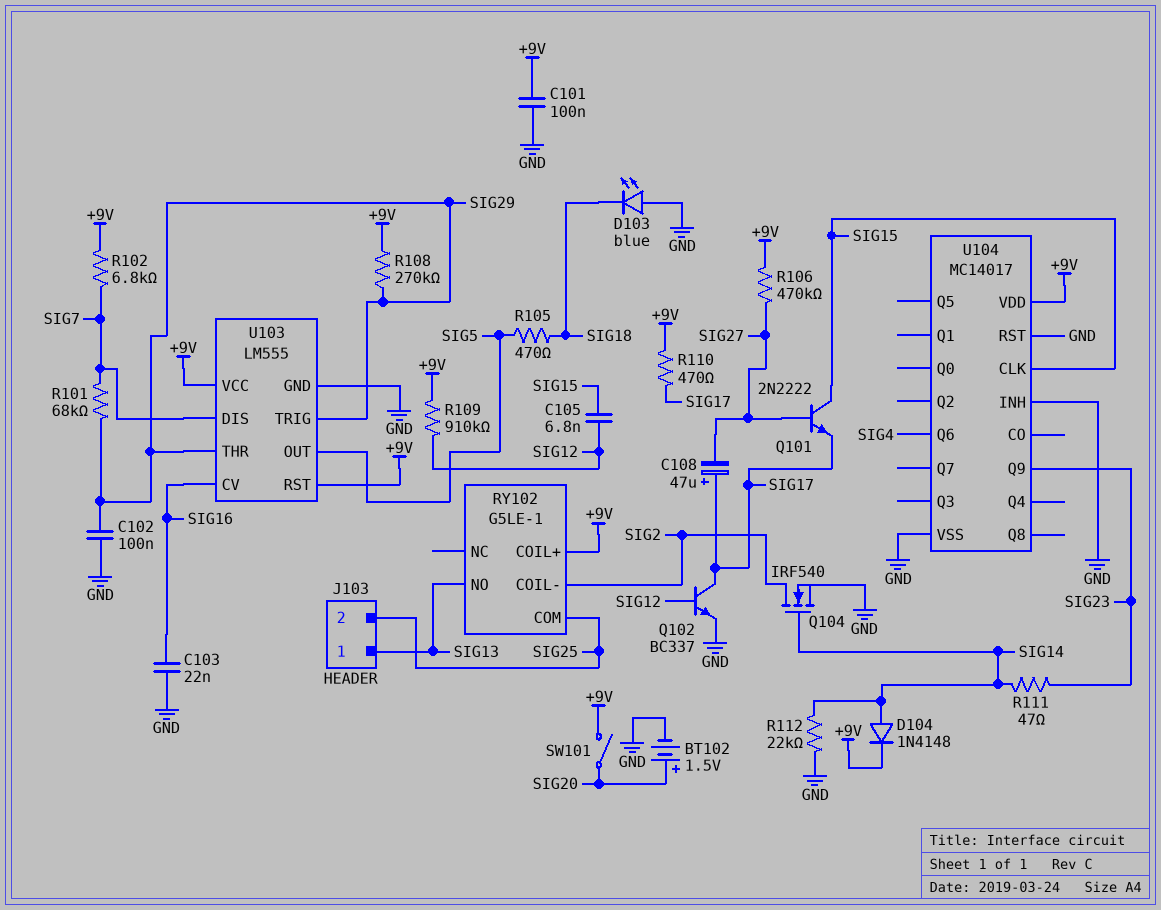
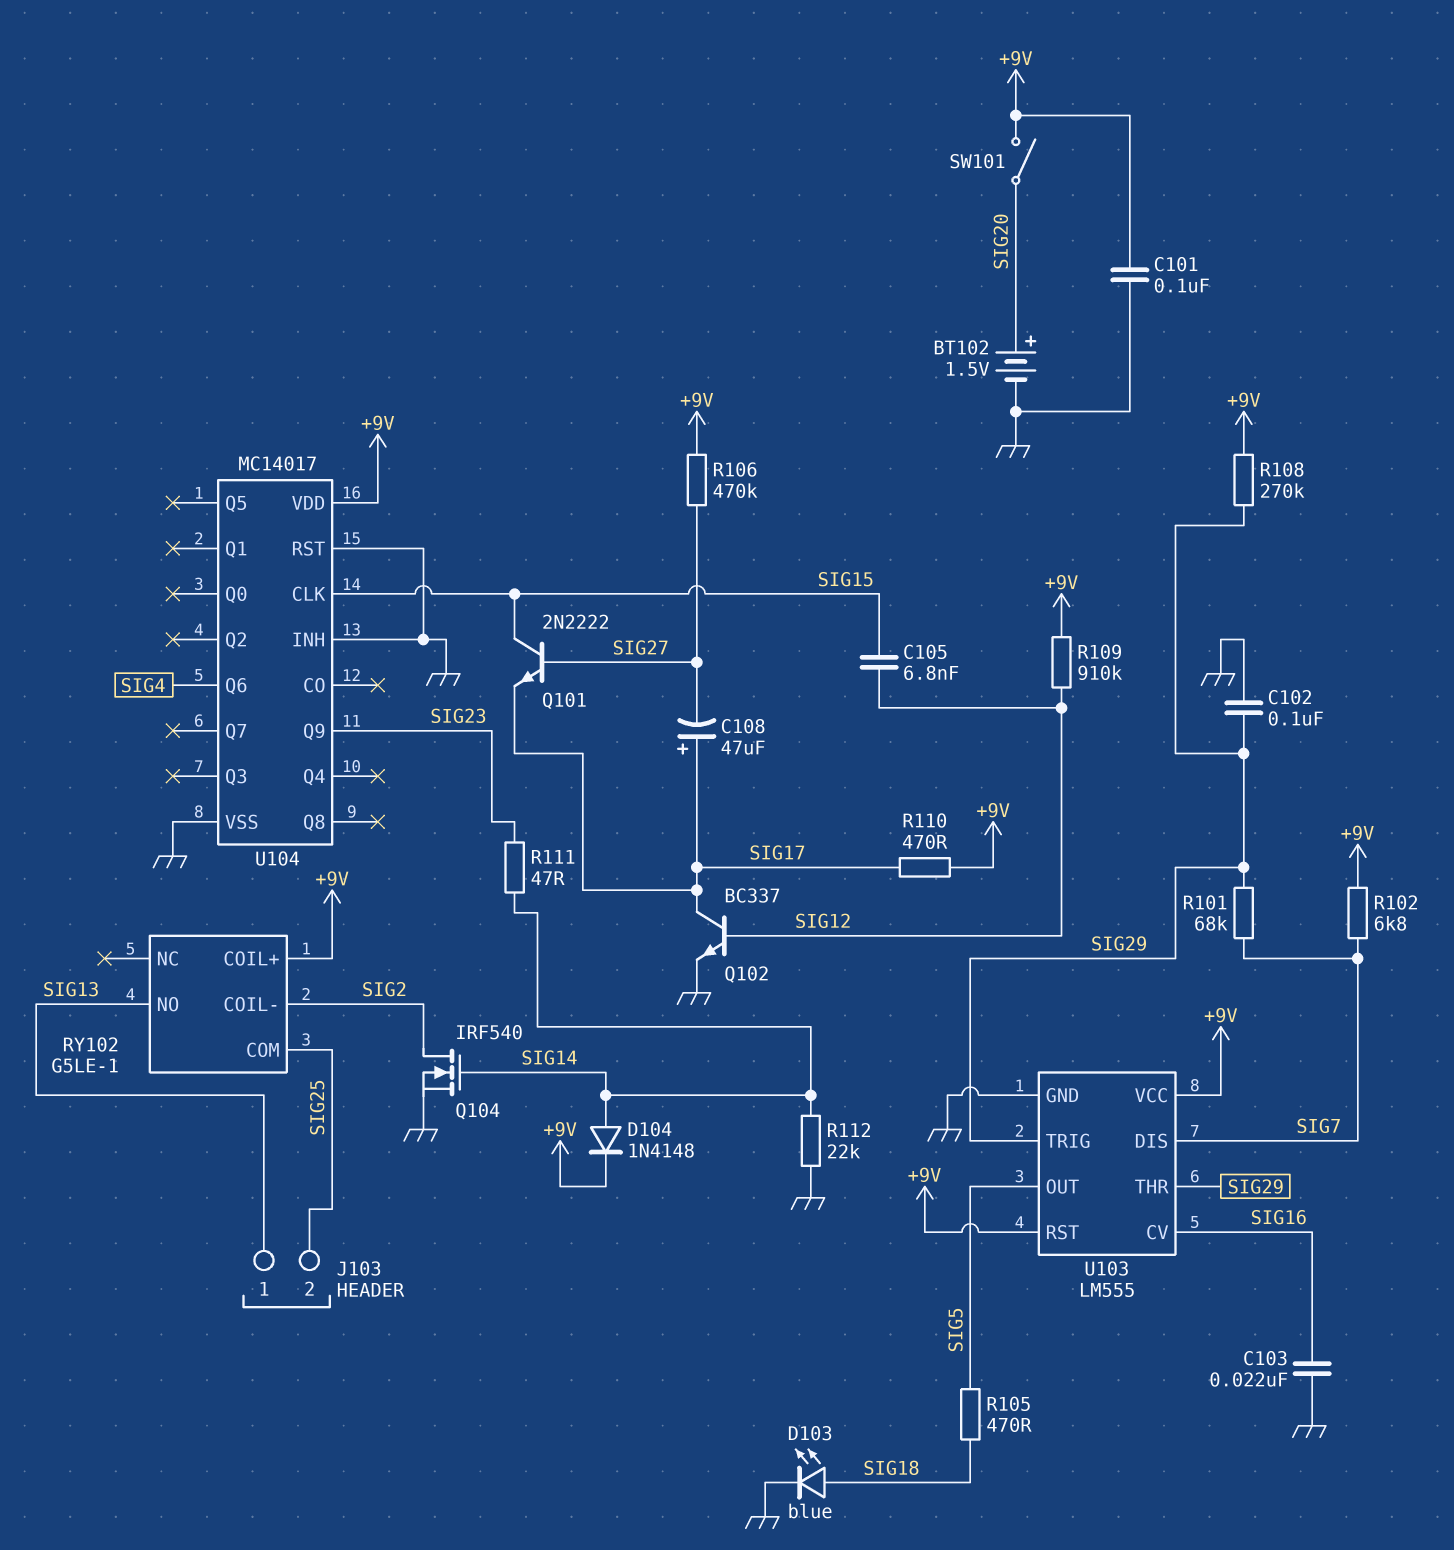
D103: LED blue (A GND, K SIG18) -> LED blue (A SIG18, K GND)

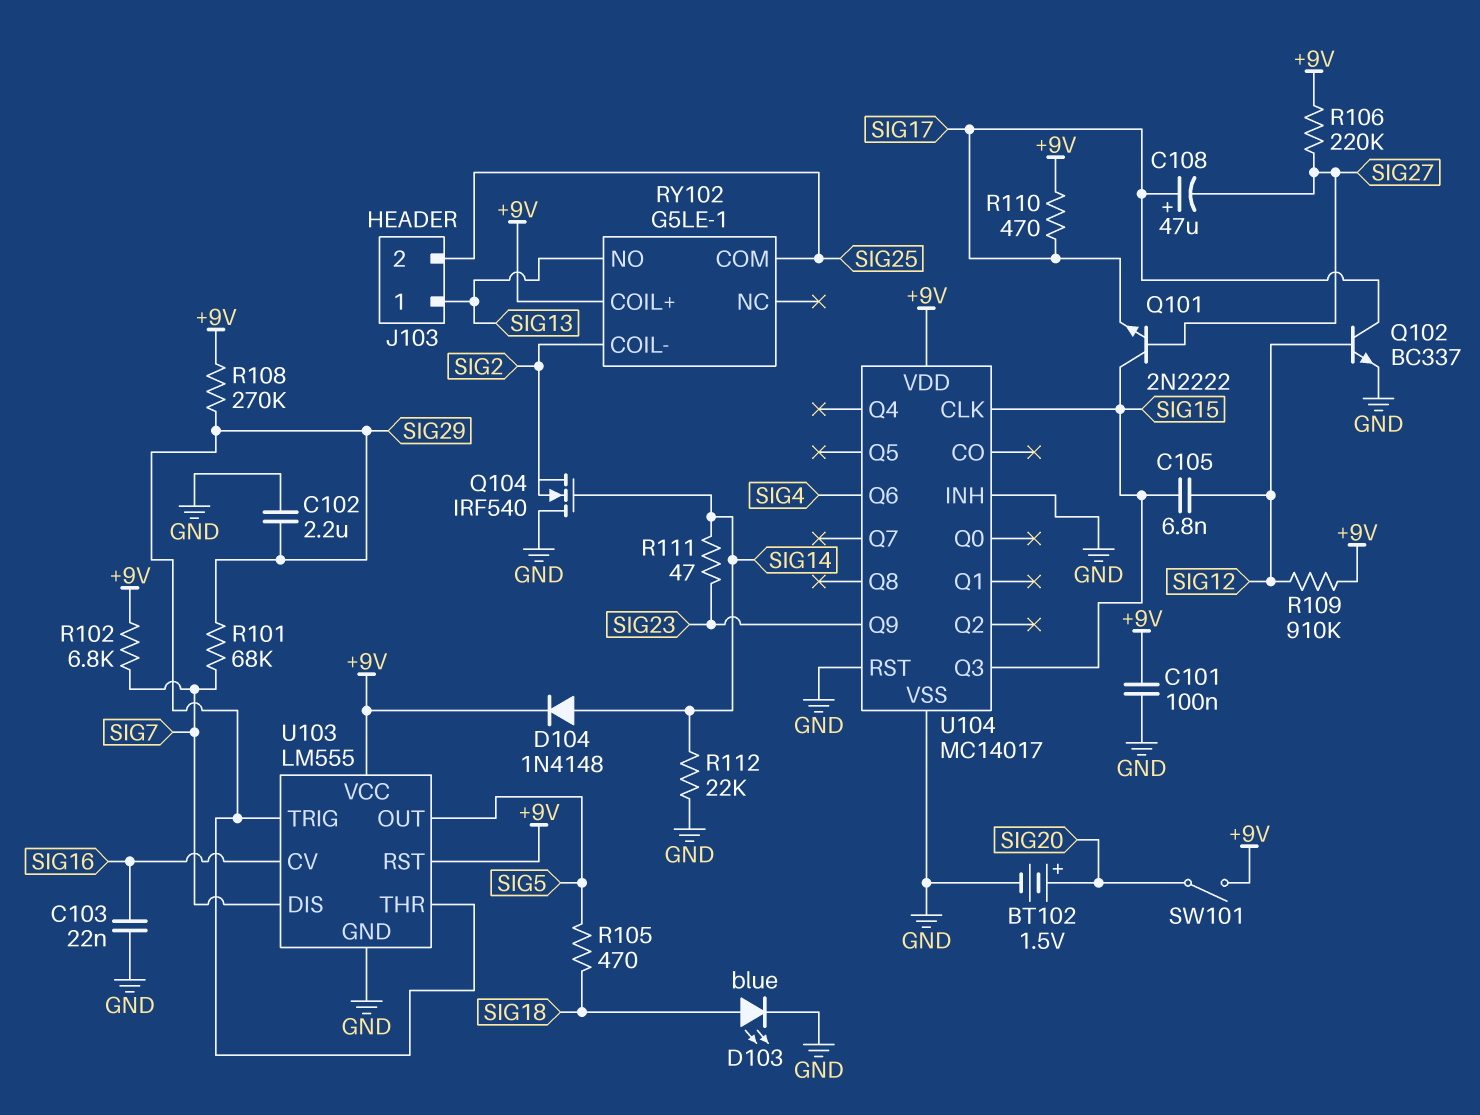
C102: 100nF (GND, SIG29) -> 2.2uF (GND, SIG29)
Q104: NMOS IRF540 (G SIG14, D SIG2, S GND) -> NMOS IRF540 (G SIG14, D GND, S SIG2)
R106: 470k (+9V, SIG27) -> 220k (+9V, SIG27)
U104 pin Q3: none -> SIG15

